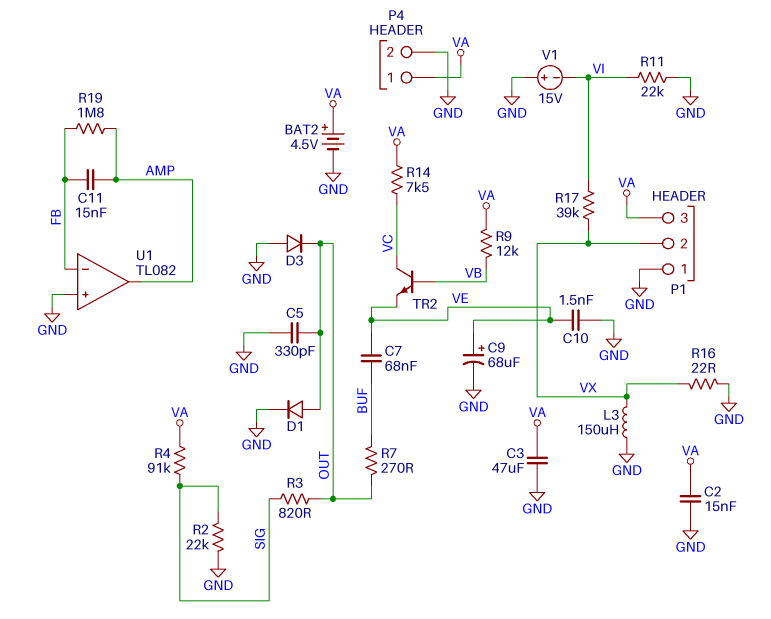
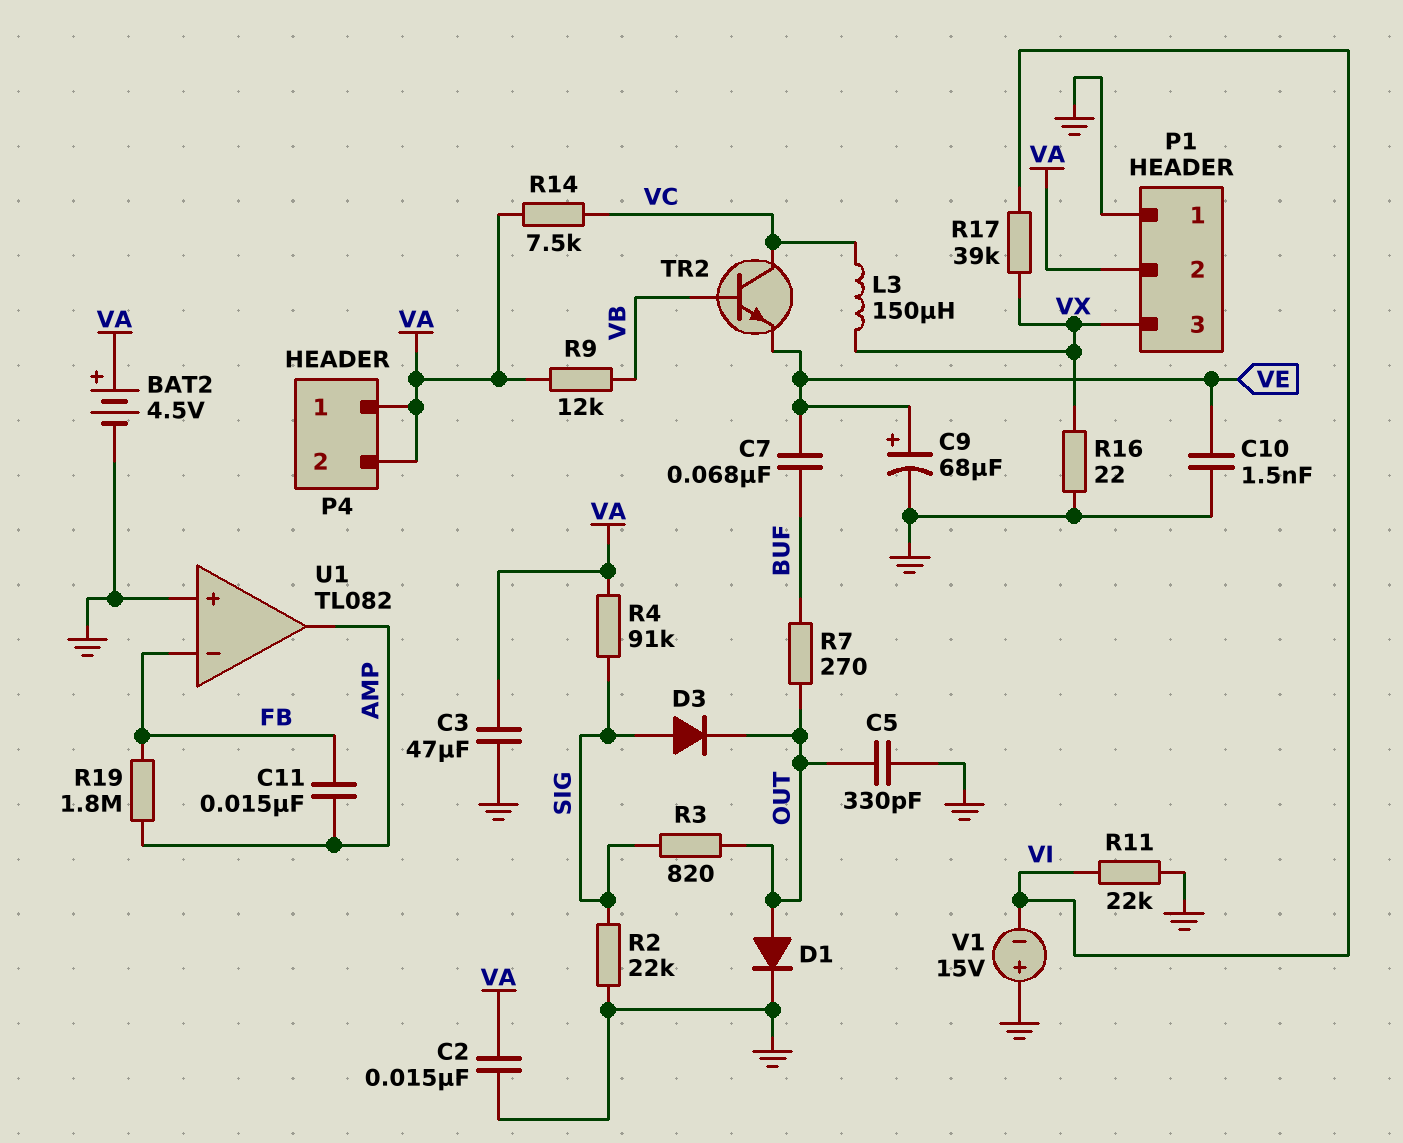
D3: diode (A GND, K OUT) -> diode (A SIG, K OUT)
L3: 150uH (GND, VX) -> 150uH (VC, VX)
P1 pin 2: VX -> VA
P1 pin 3: VA -> VX
P4 pin 2: GND -> VA

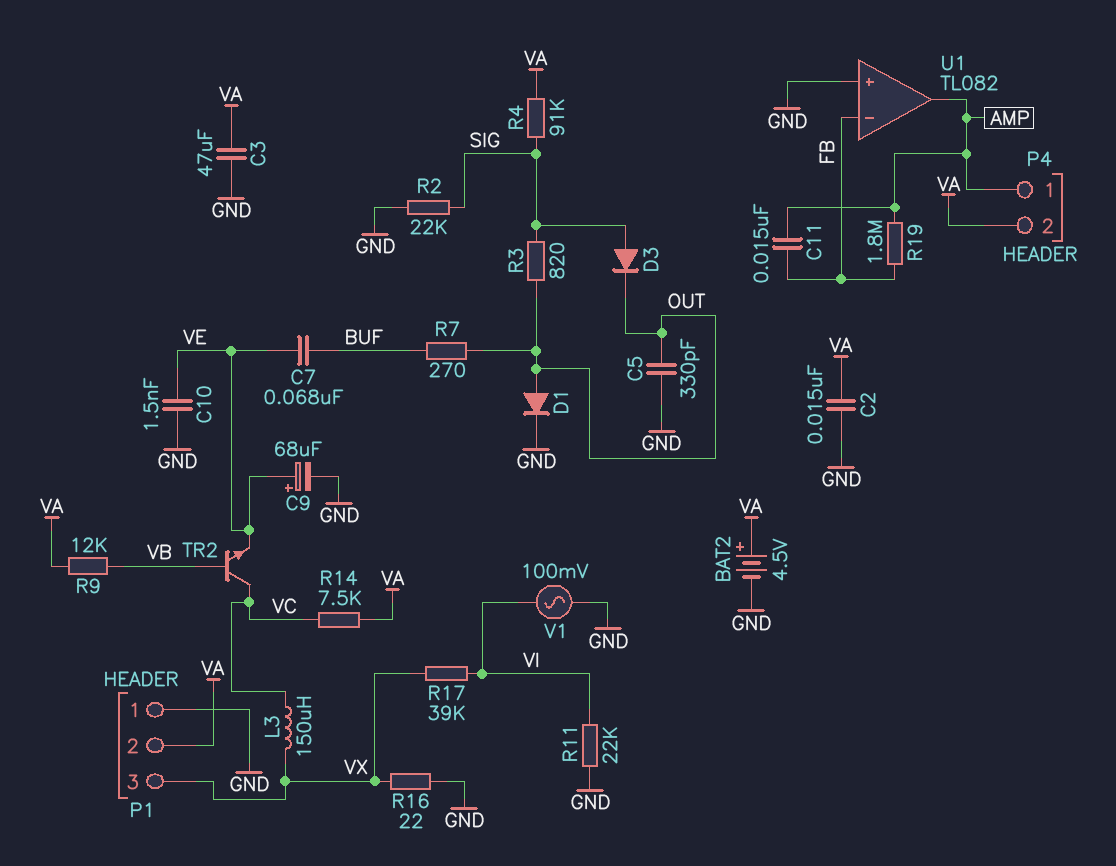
P4 pin 1: VA -> AMP
V1: 15V (plus GND, minus VI) -> AC 100mV (GND, VI)

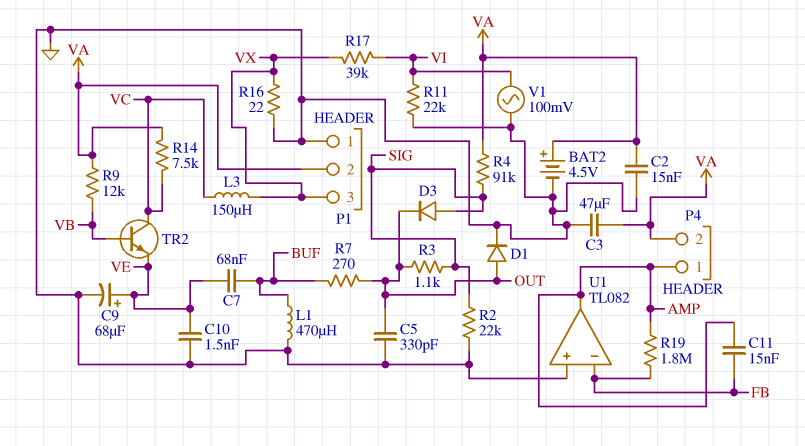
L1: none -> 470uH (BUF, GND)
R3: 820 (OUT, SIG) -> 1.1k (OUT, SIG)

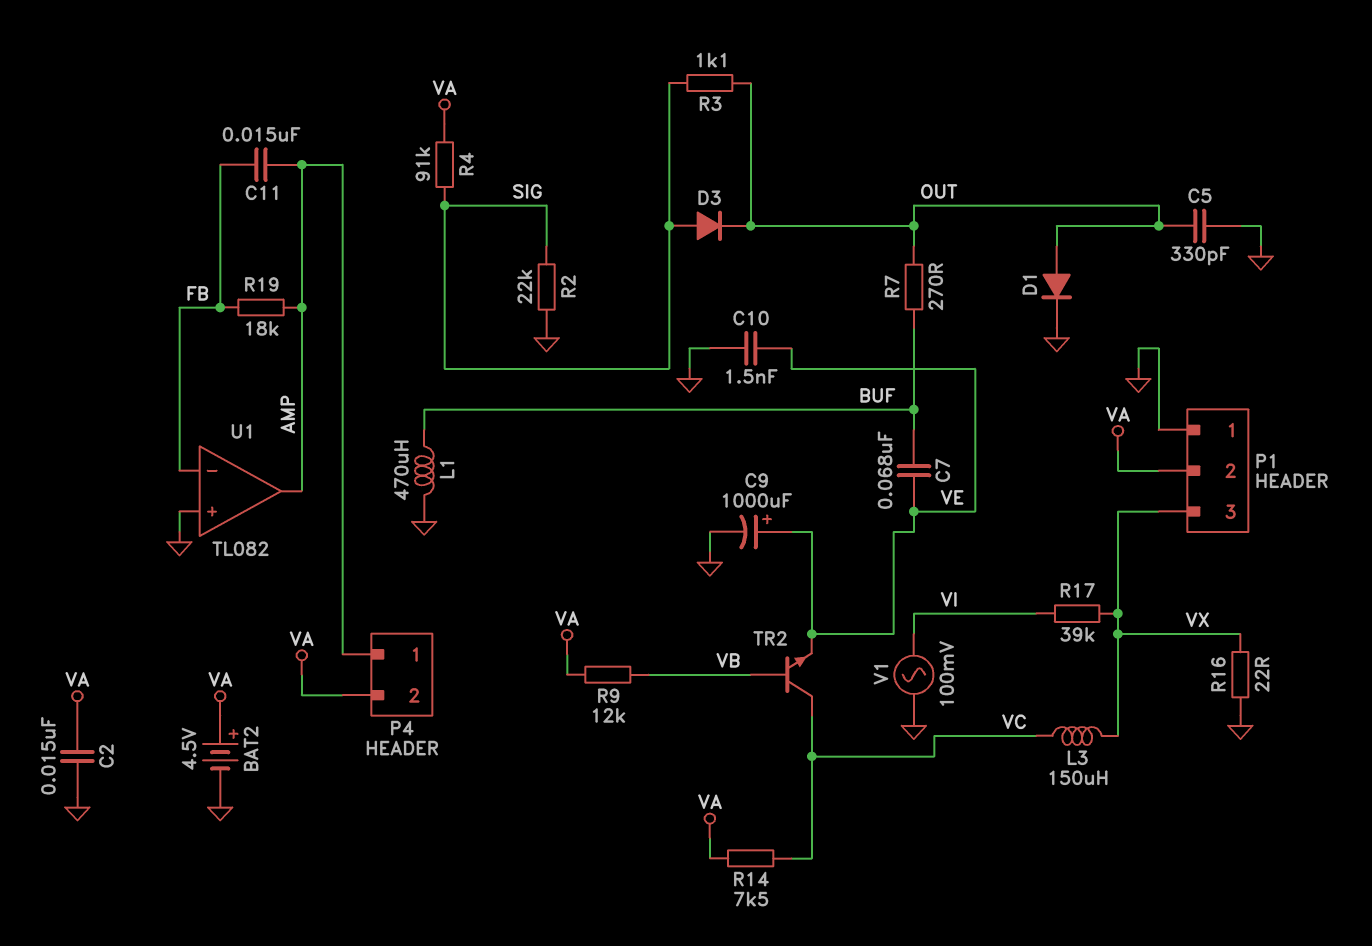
C3: 47uF (GND, VA) -> none
C9: 68uF (plus VE, minus GND) -> 1000uF (plus VE, minus GND)
R11: 22k (GND, VI) -> none
R19: 1.8M (AMP, FB) -> 18k (AMP, FB)

